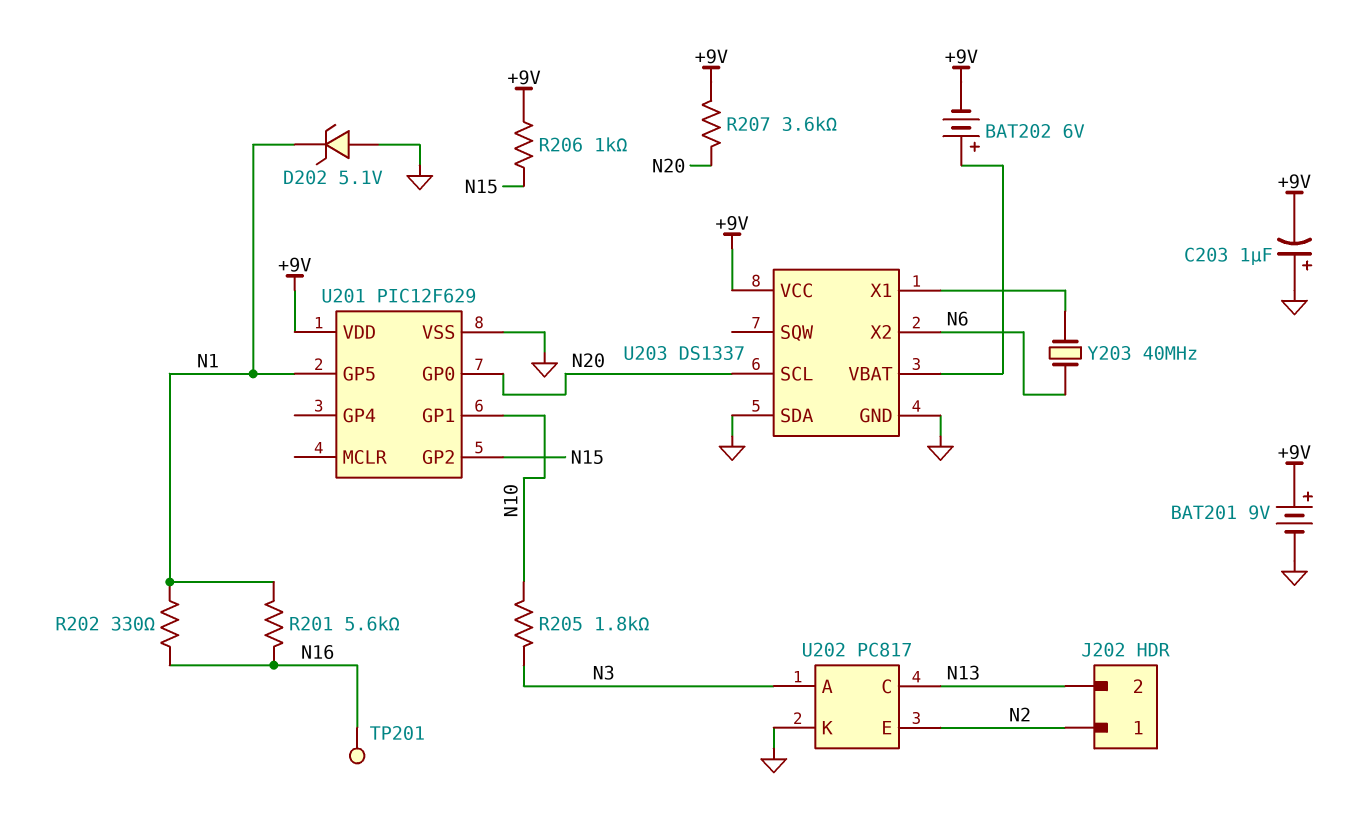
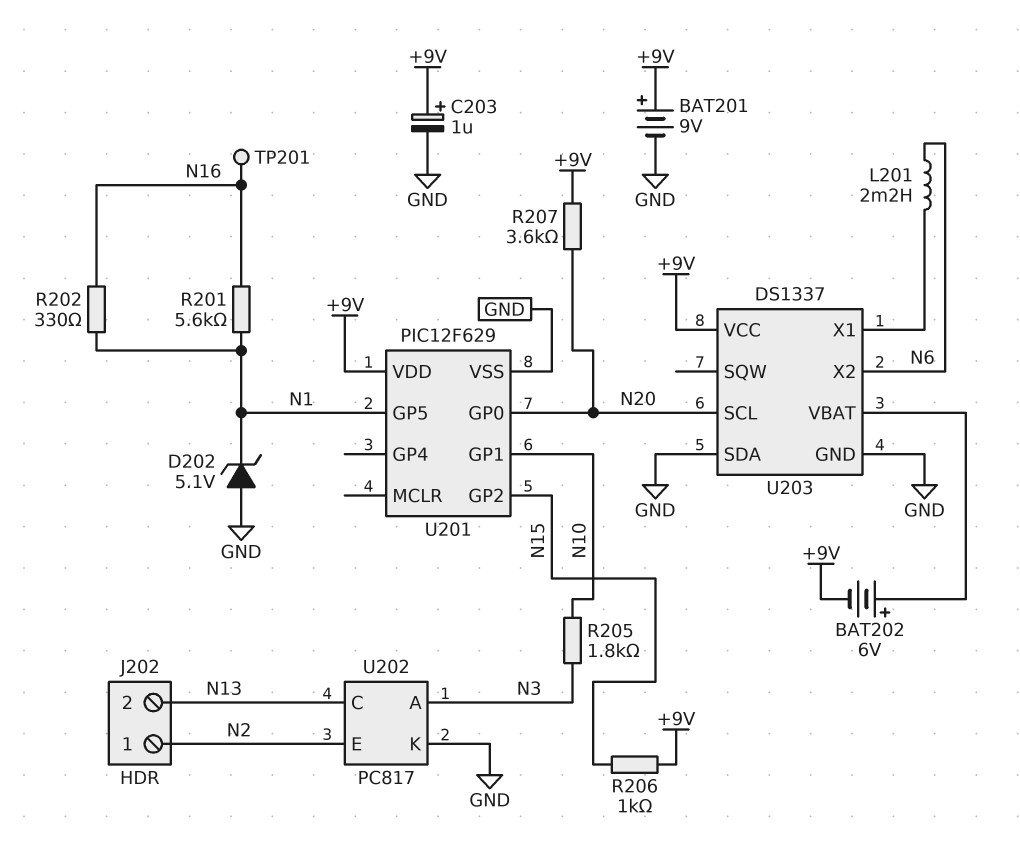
C203: 1uF (plus GND, minus +9V) -> 1uF (plus +9V, minus GND)
L201: none -> 2.2mH (N6, U203/X1)
Y203: 40MHz (N6, U203/X1) -> none

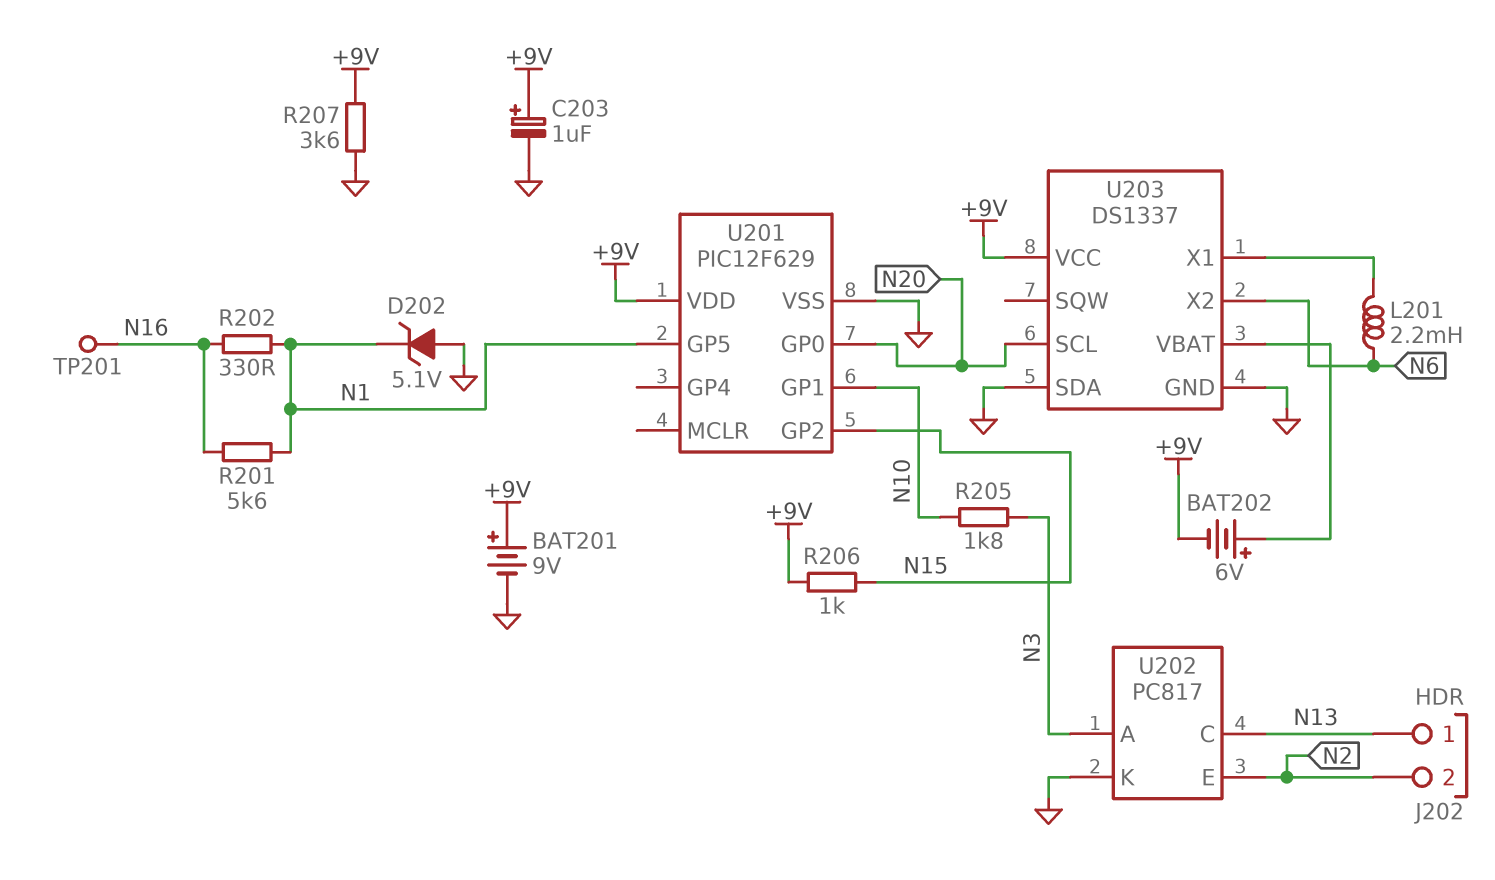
J202 pin 1: N2 -> N13
J202 pin 2: N13 -> N2
R207: 3.6k (+9V, N20) -> 3.6k (+9V, GND)

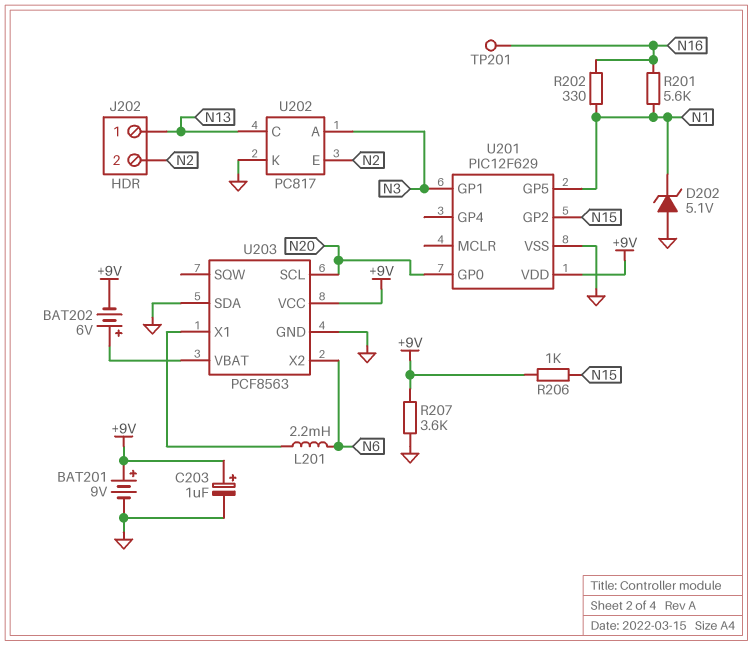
R205: 1.8k (N3, N10) -> none
U201 pin GP1: N10 -> N3
U203: DS1337 -> PCF8563

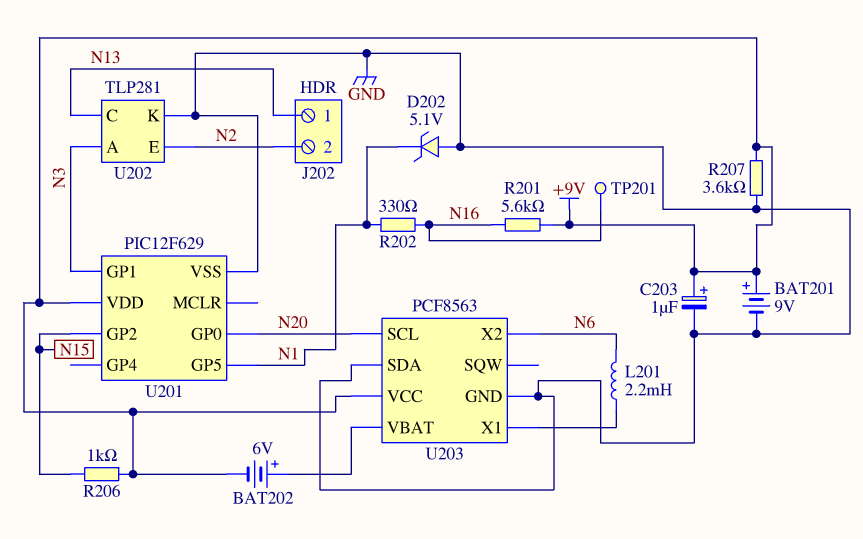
R201: 5.6k (N1, N16) -> 5.6k (+9V, N16)
U202: PC817 -> TLP281

